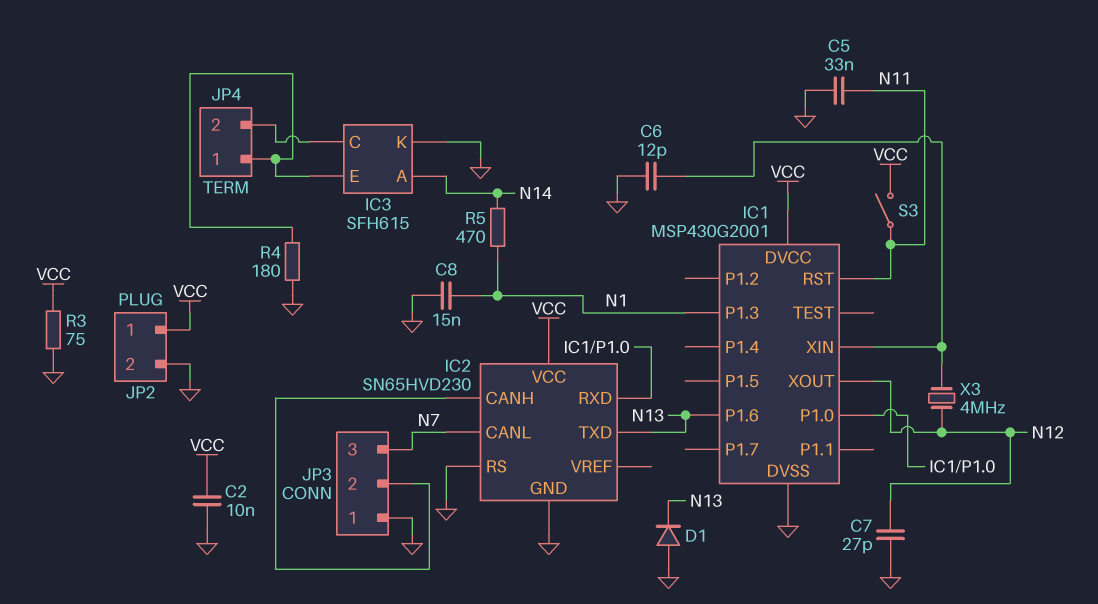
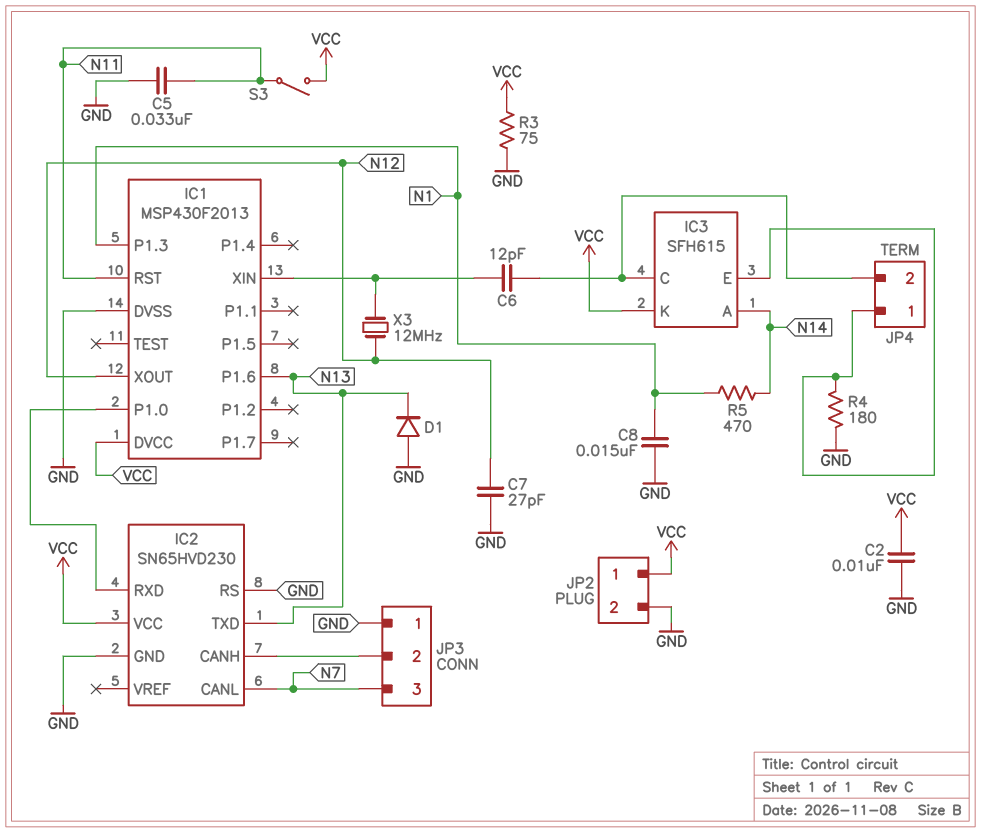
C6: 12pF (GND, IC1/XIN) -> 12pF (IC1/XIN, IC3/C)
IC1: MSP430G2001 -> MSP430F2013
IC3 pin K: GND -> VCC
X3: 4MHz (IC1/XIN, N12) -> 12MHz (IC1/XIN, N12)

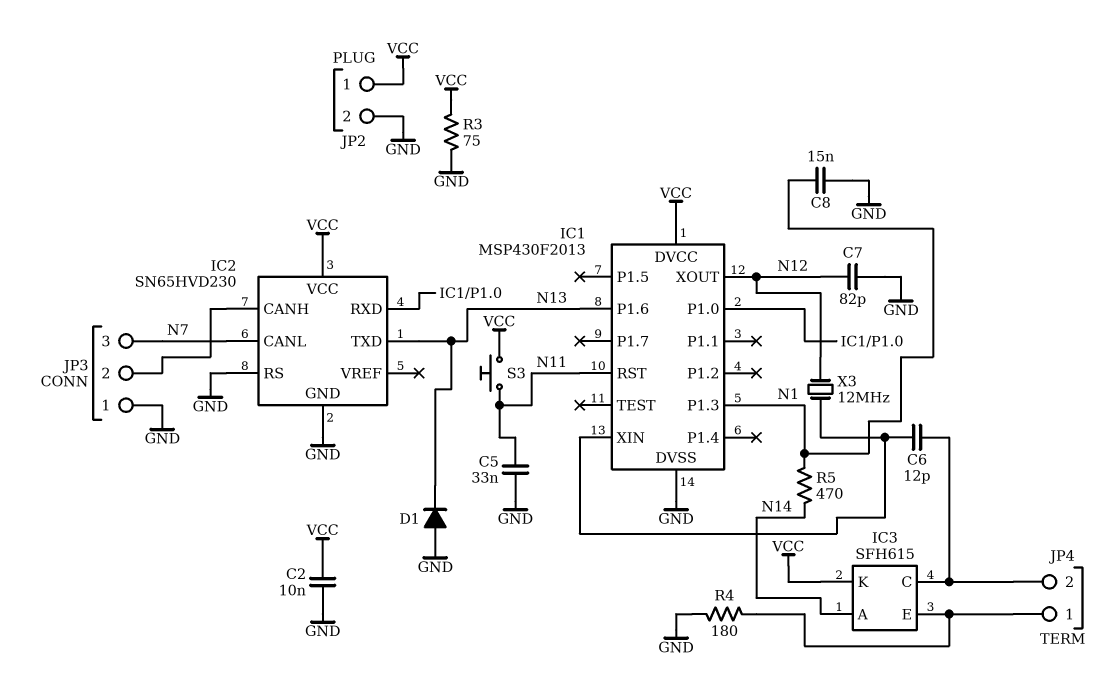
C7: 27pF (GND, N12) -> 82pF (GND, N12)
S3: switch (N11, VCC) -> button (N11, VCC)

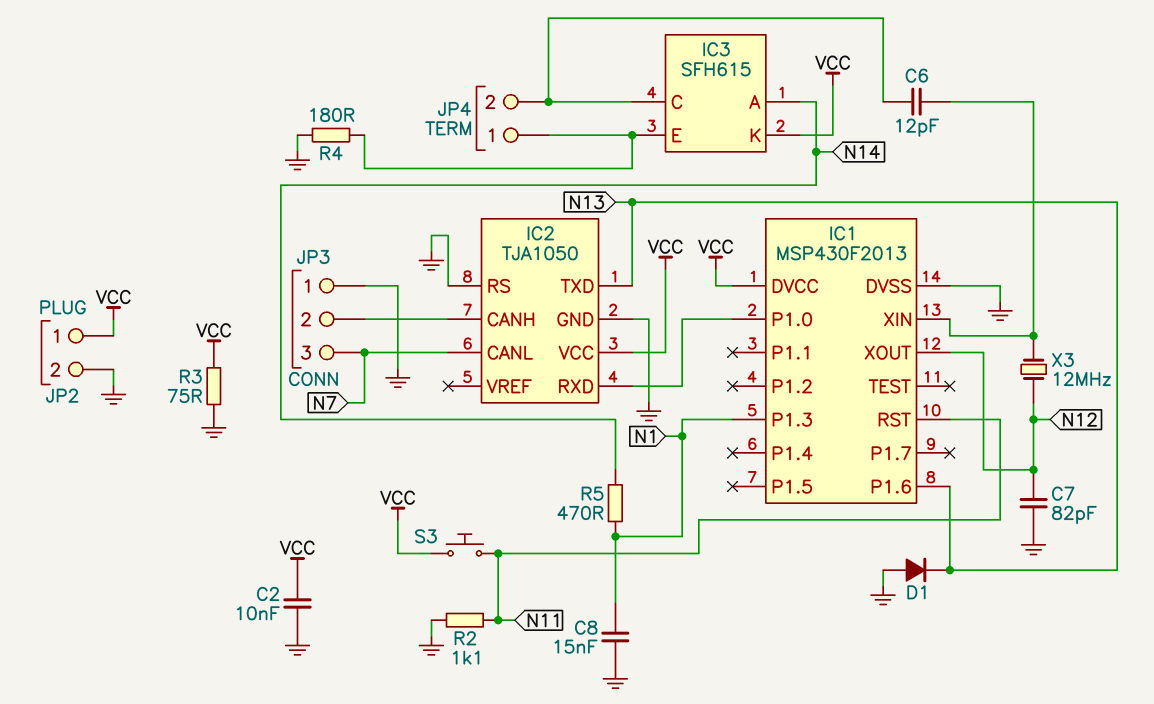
C5: 33nF (GND, N11) -> none
IC2: SN65HVD230 -> TJA1050
R2: none -> 1.1k (GND, N11)

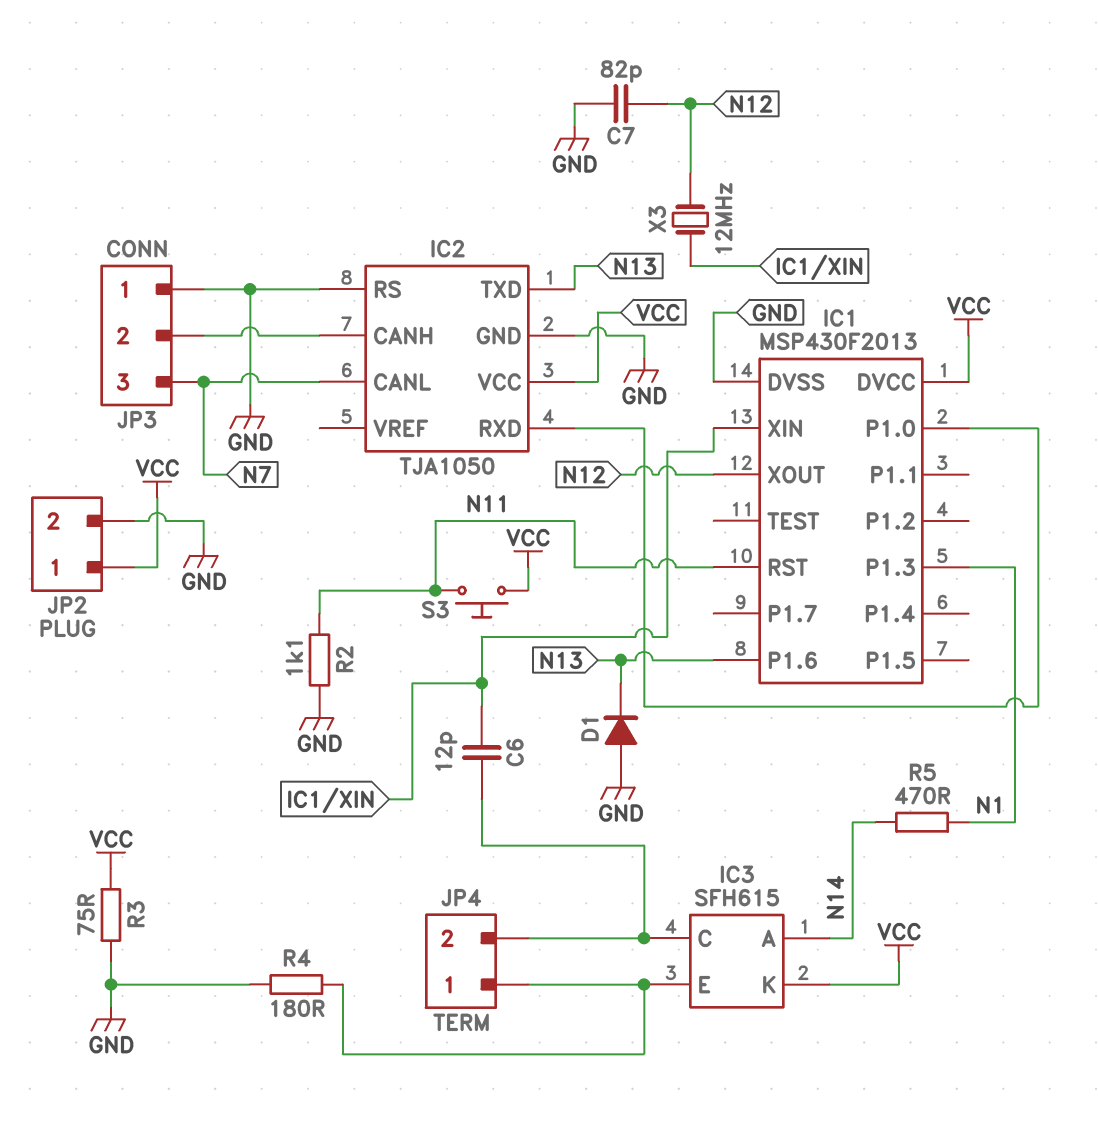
C2: 10nF (GND, VCC) -> none
C8: 15nF (GND, N1) -> none

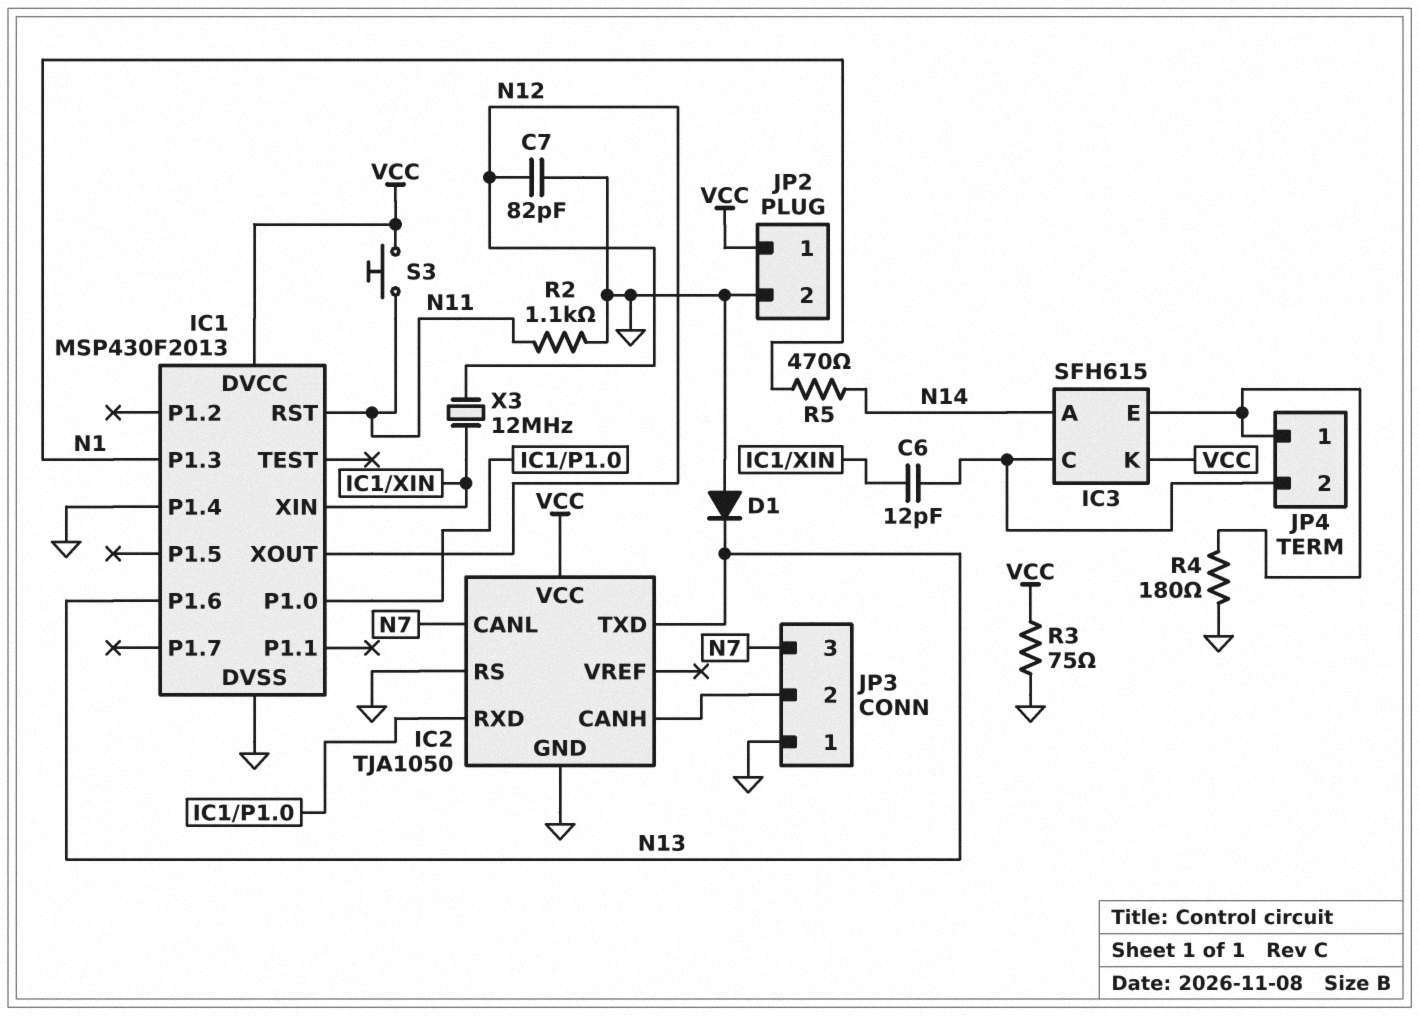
IC1 pin P1.4: none -> GND

